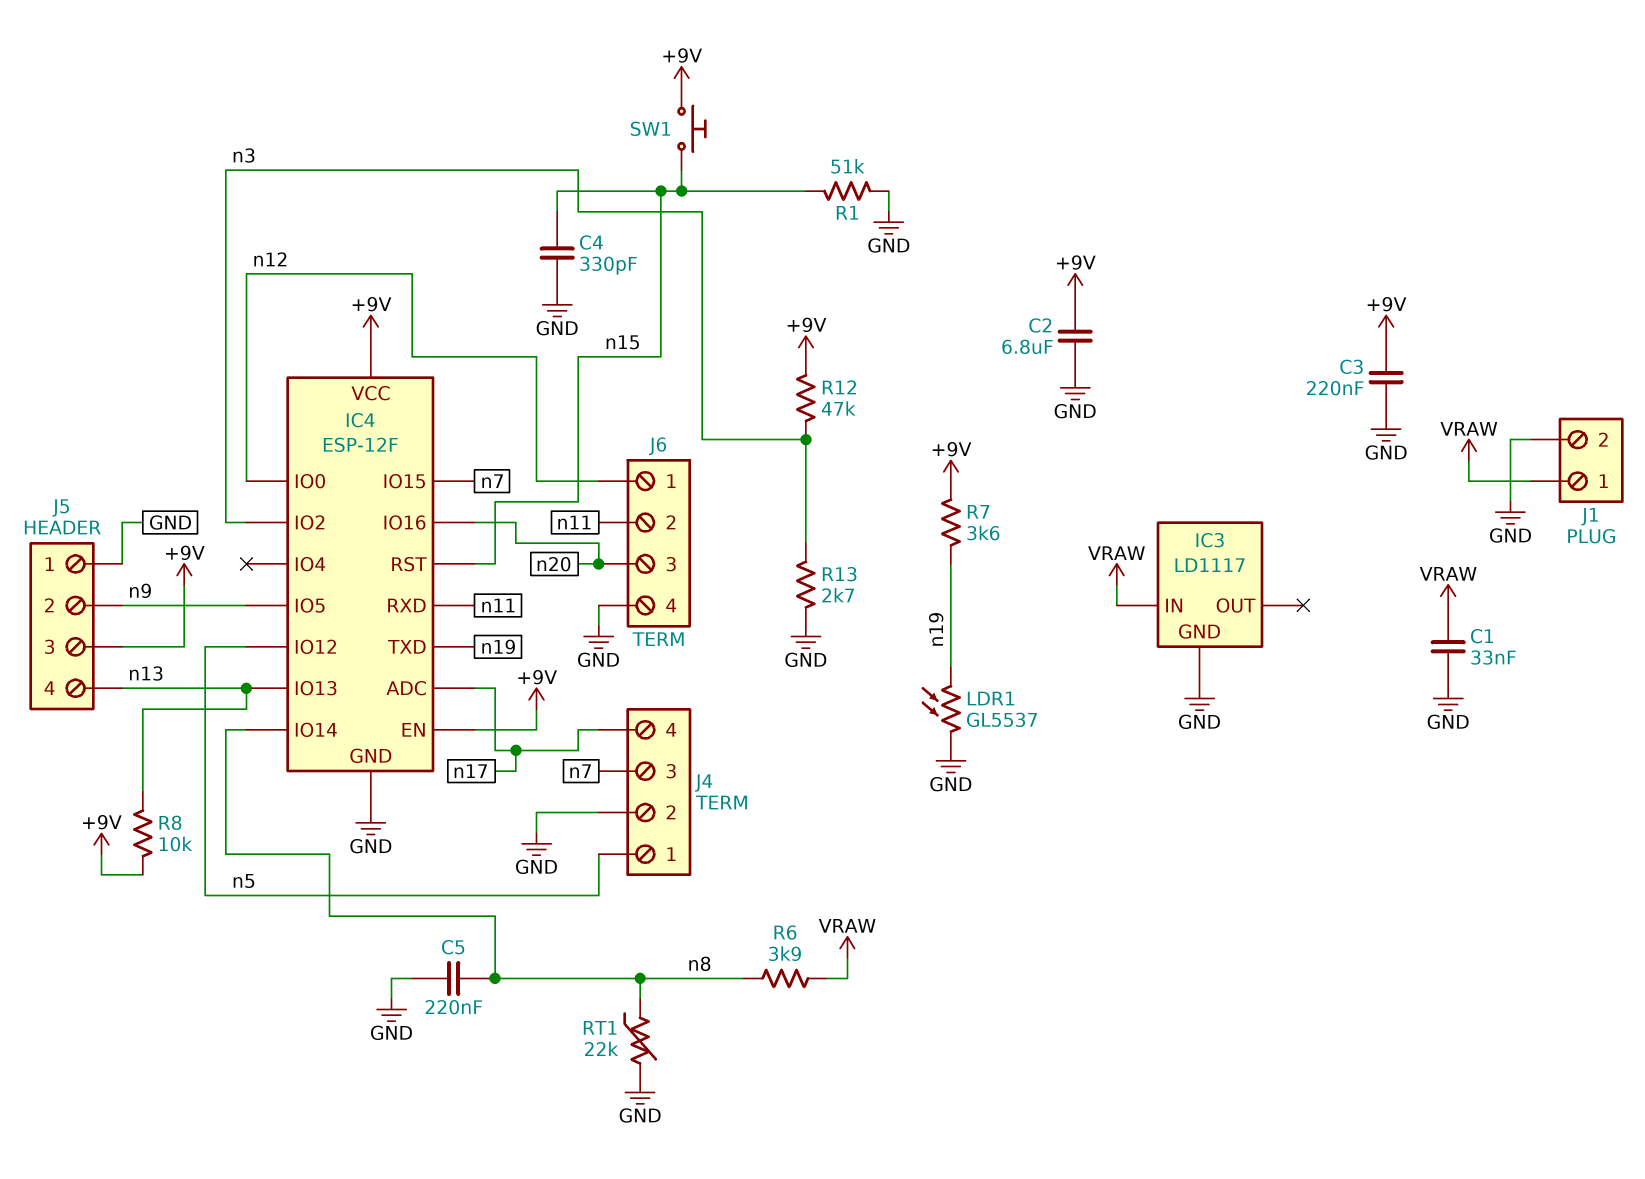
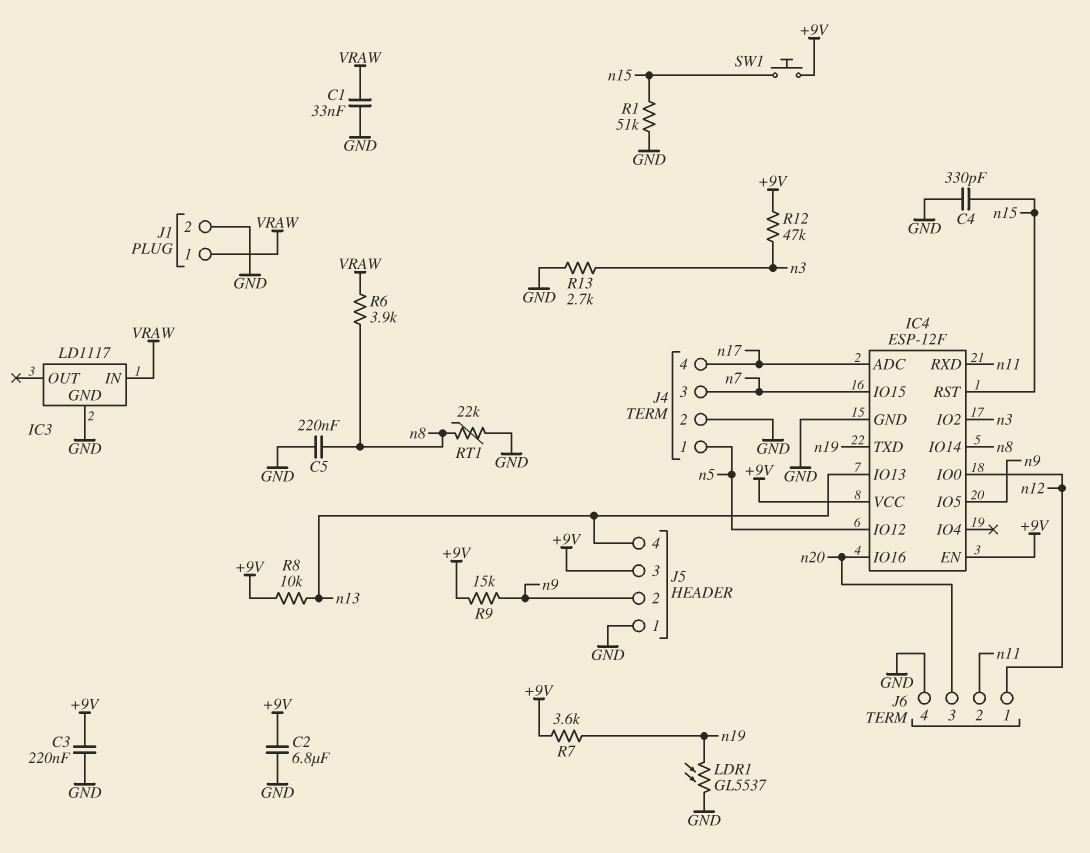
R9: none -> 15k (+9V, n9)

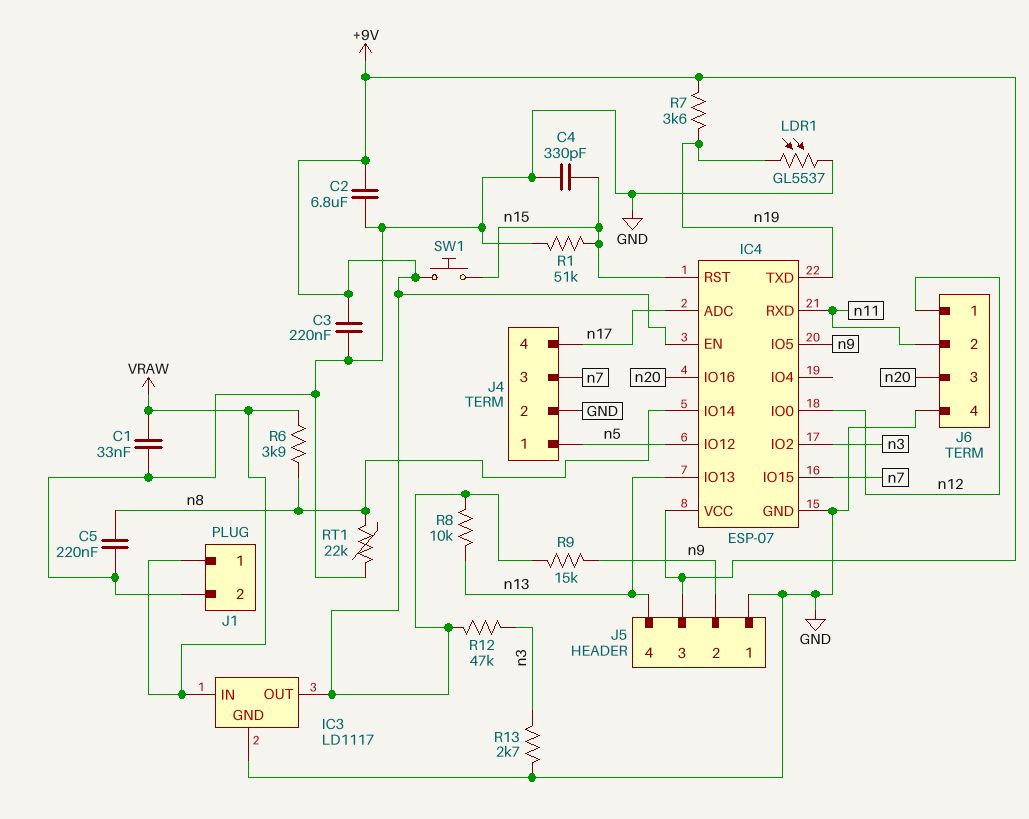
IC3 pin OUT: none -> +9V
IC4: ESP-12F -> ESP-07

